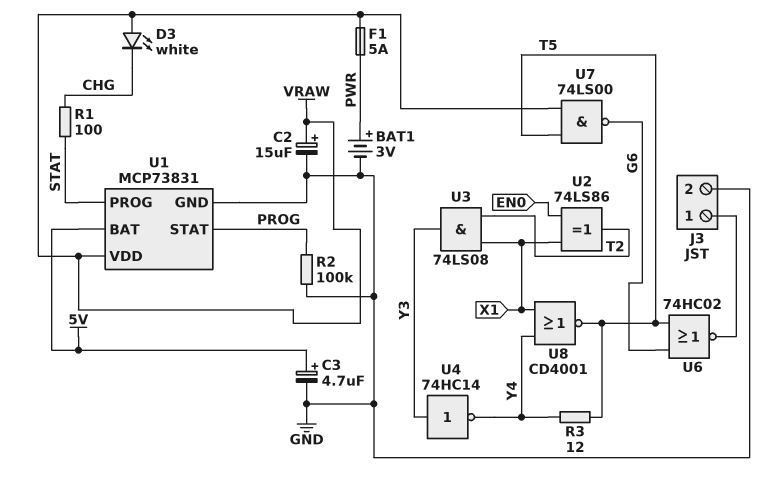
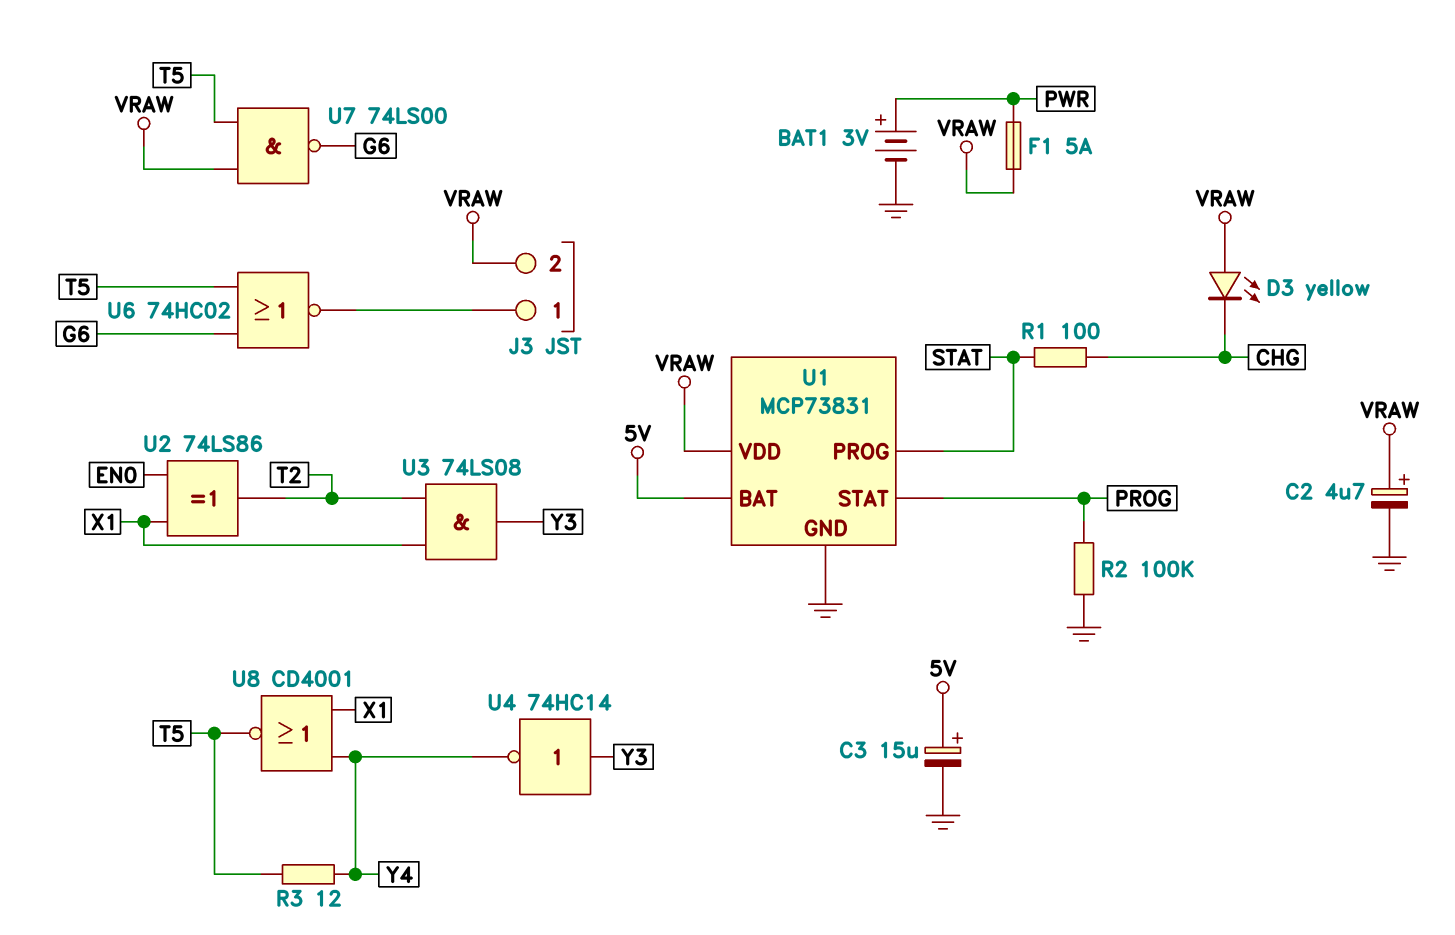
C2: 15uF (plus VRAW, minus GND) -> 4.7uF (plus VRAW, minus GND)
C3: 4.7uF (plus 5V, minus GND) -> 15uF (plus 5V, minus GND)
D3: LED white (A VRAW, K CHG) -> LED yellow (A VRAW, K CHG)
J3 pin 2: GND -> VRAW

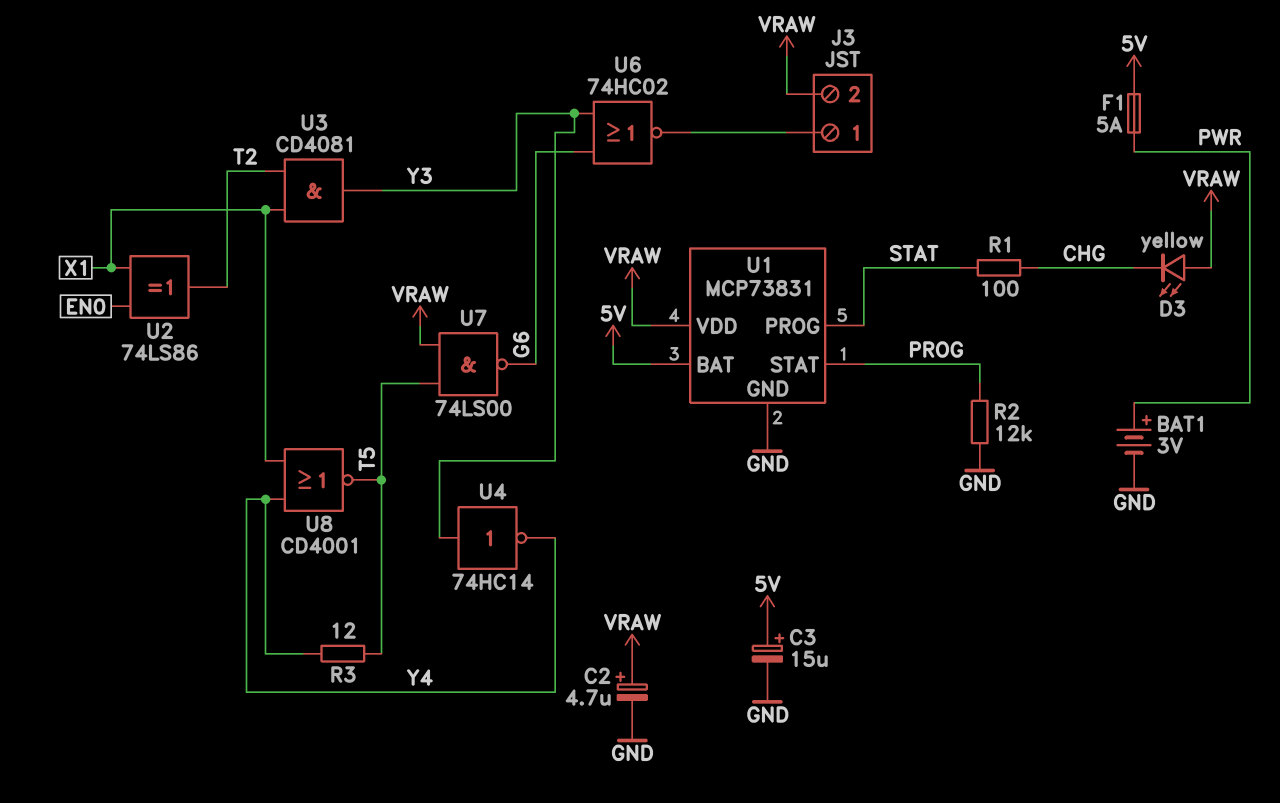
F1: 5A (PWR, VRAW) -> 5A (5V, PWR)
R2: 100k (GND, PROG) -> 12k (GND, PROG)
U3: AND 74LS08 (in T2, in X1, out Y3) -> AND CD4081 (in T2, in X1, out Y3)
U6: NOR 74HC02 (in G6, in T5, out J3/1) -> NOR 74HC02 (in G6, in Y3, out J3/1)

